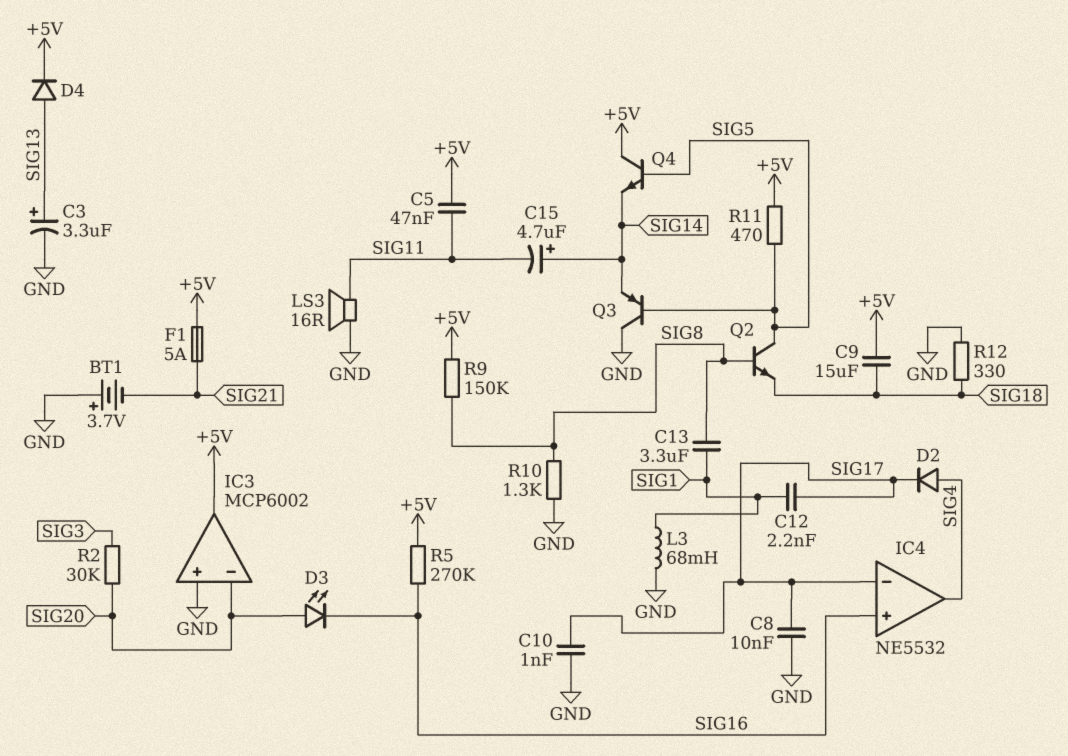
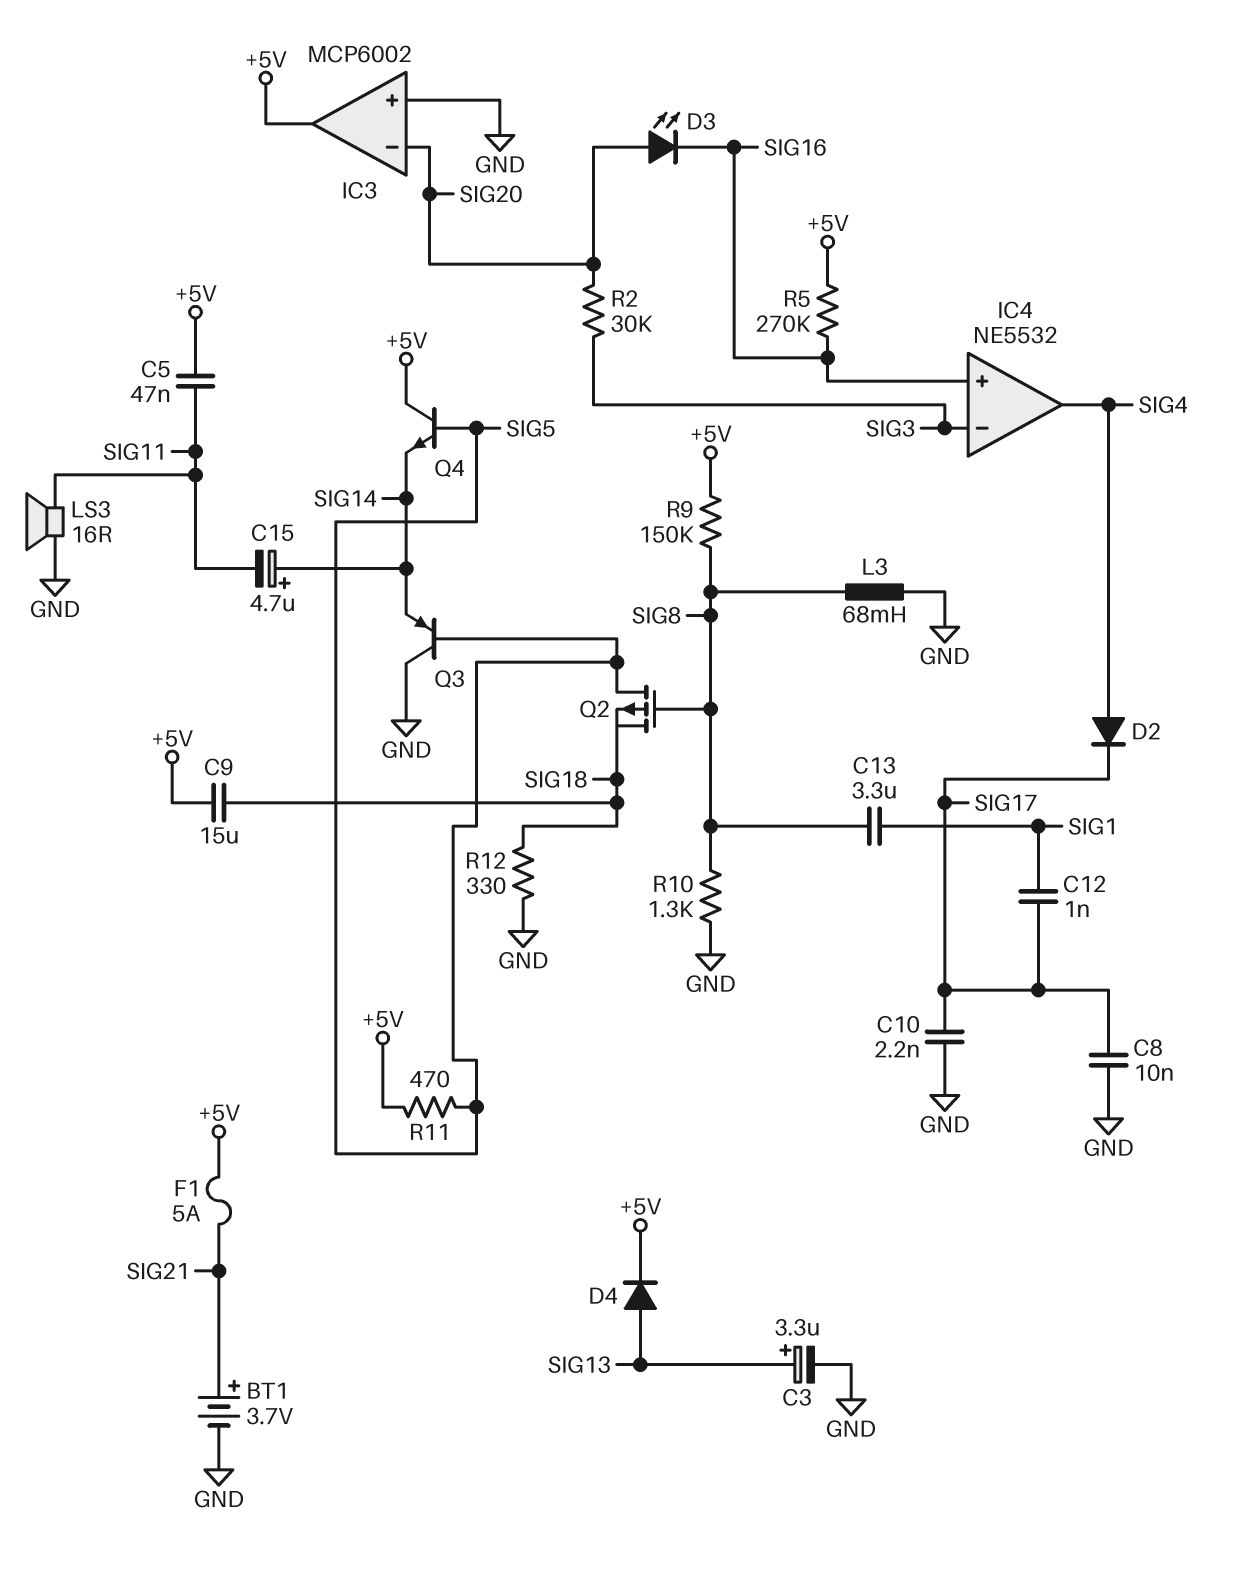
BT1: 3.7V (plus GND, minus SIG21) -> 3.7V (plus SIG21, minus GND)
C10: 1nF (GND, SIG17) -> 2.2nF (GND, SIG17)
C12: 2.2nF (SIG1, SIG17) -> 1nF (SIG1, SIG17)
IC4 pin in-: SIG17 -> SIG3
L3: 68mH (GND, SIG1) -> 68mH (GND, SIG8)
Q2: NPN (B SIG8, C SIG5, E SIG18) -> PMOS (G SIG8, D SIG5, S SIG18)

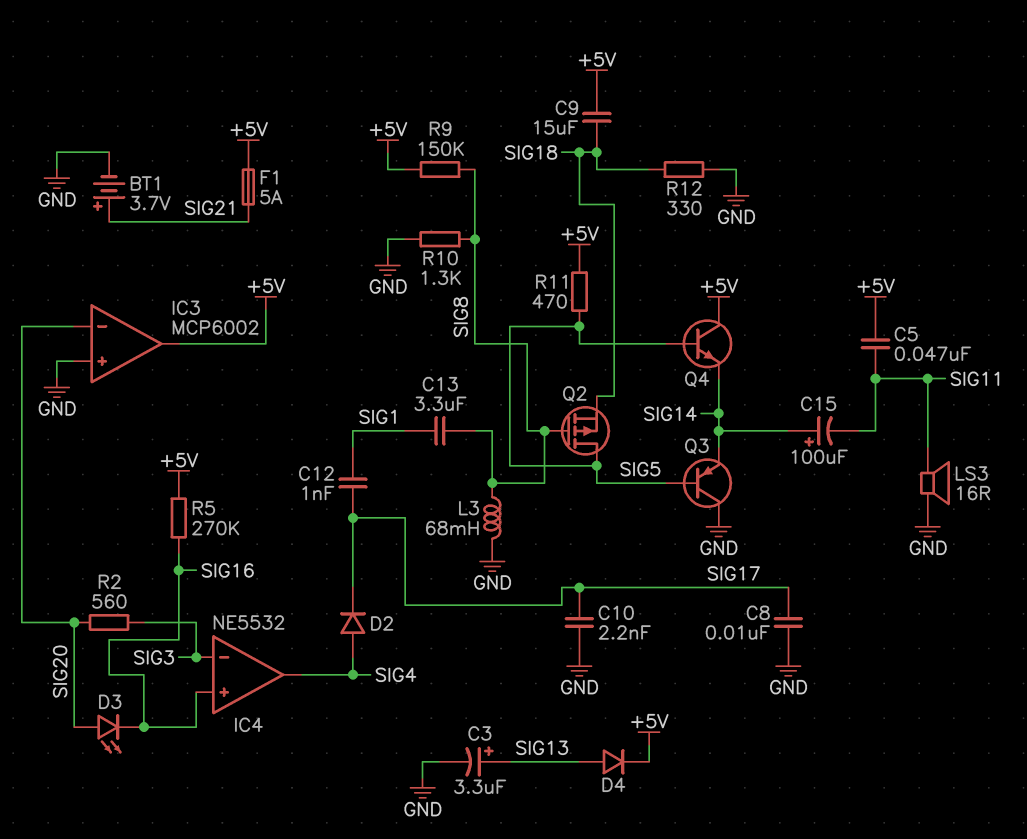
C15: 4.7uF (plus SIG14, minus SIG11) -> 100uF (plus SIG14, minus SIG11)
R2: 30k (SIG3, SIG20) -> 560 (SIG3, SIG20)

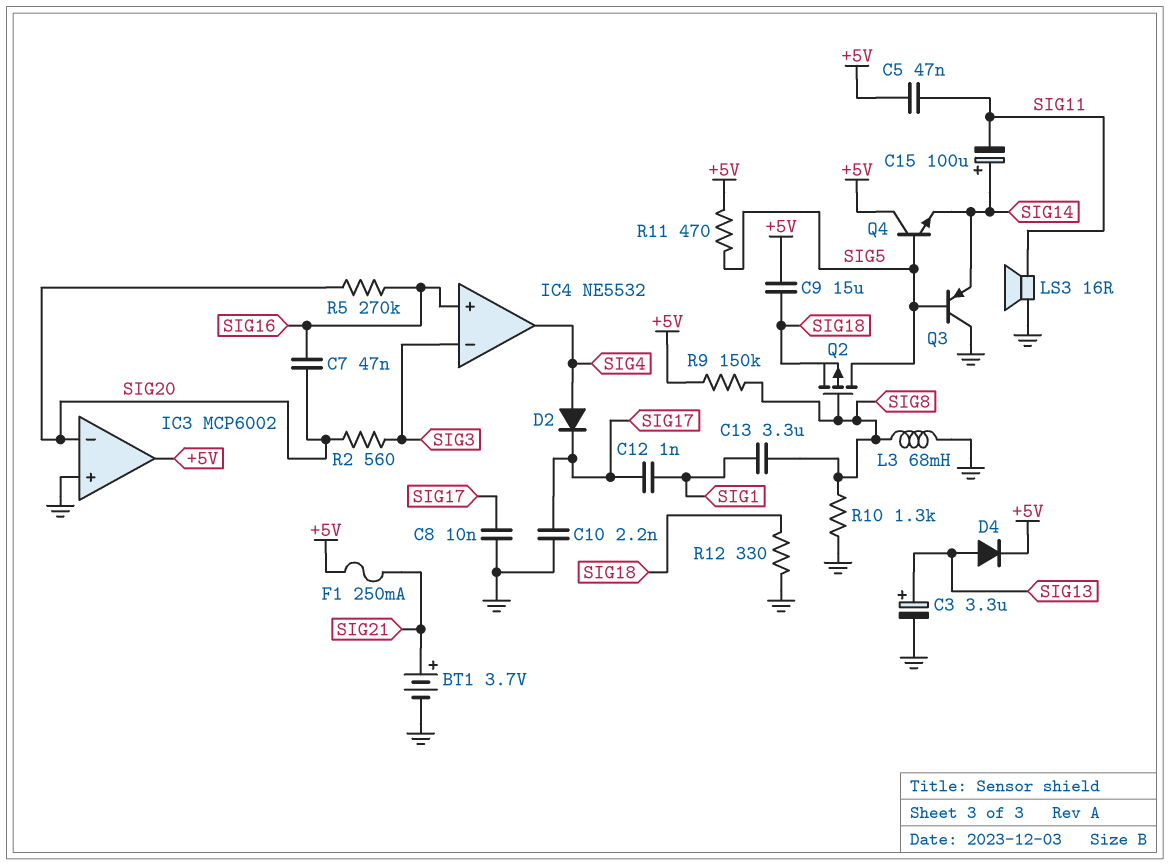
C7: none -> 47nF (SIG16, SIG20)
D3: LED (A SIG20, K SIG16) -> none
F1: 5A (+5V, SIG21) -> 250mA (+5V, SIG21)
R5: 270k (+5V, SIG16) -> 270k (SIG16, SIG20)

